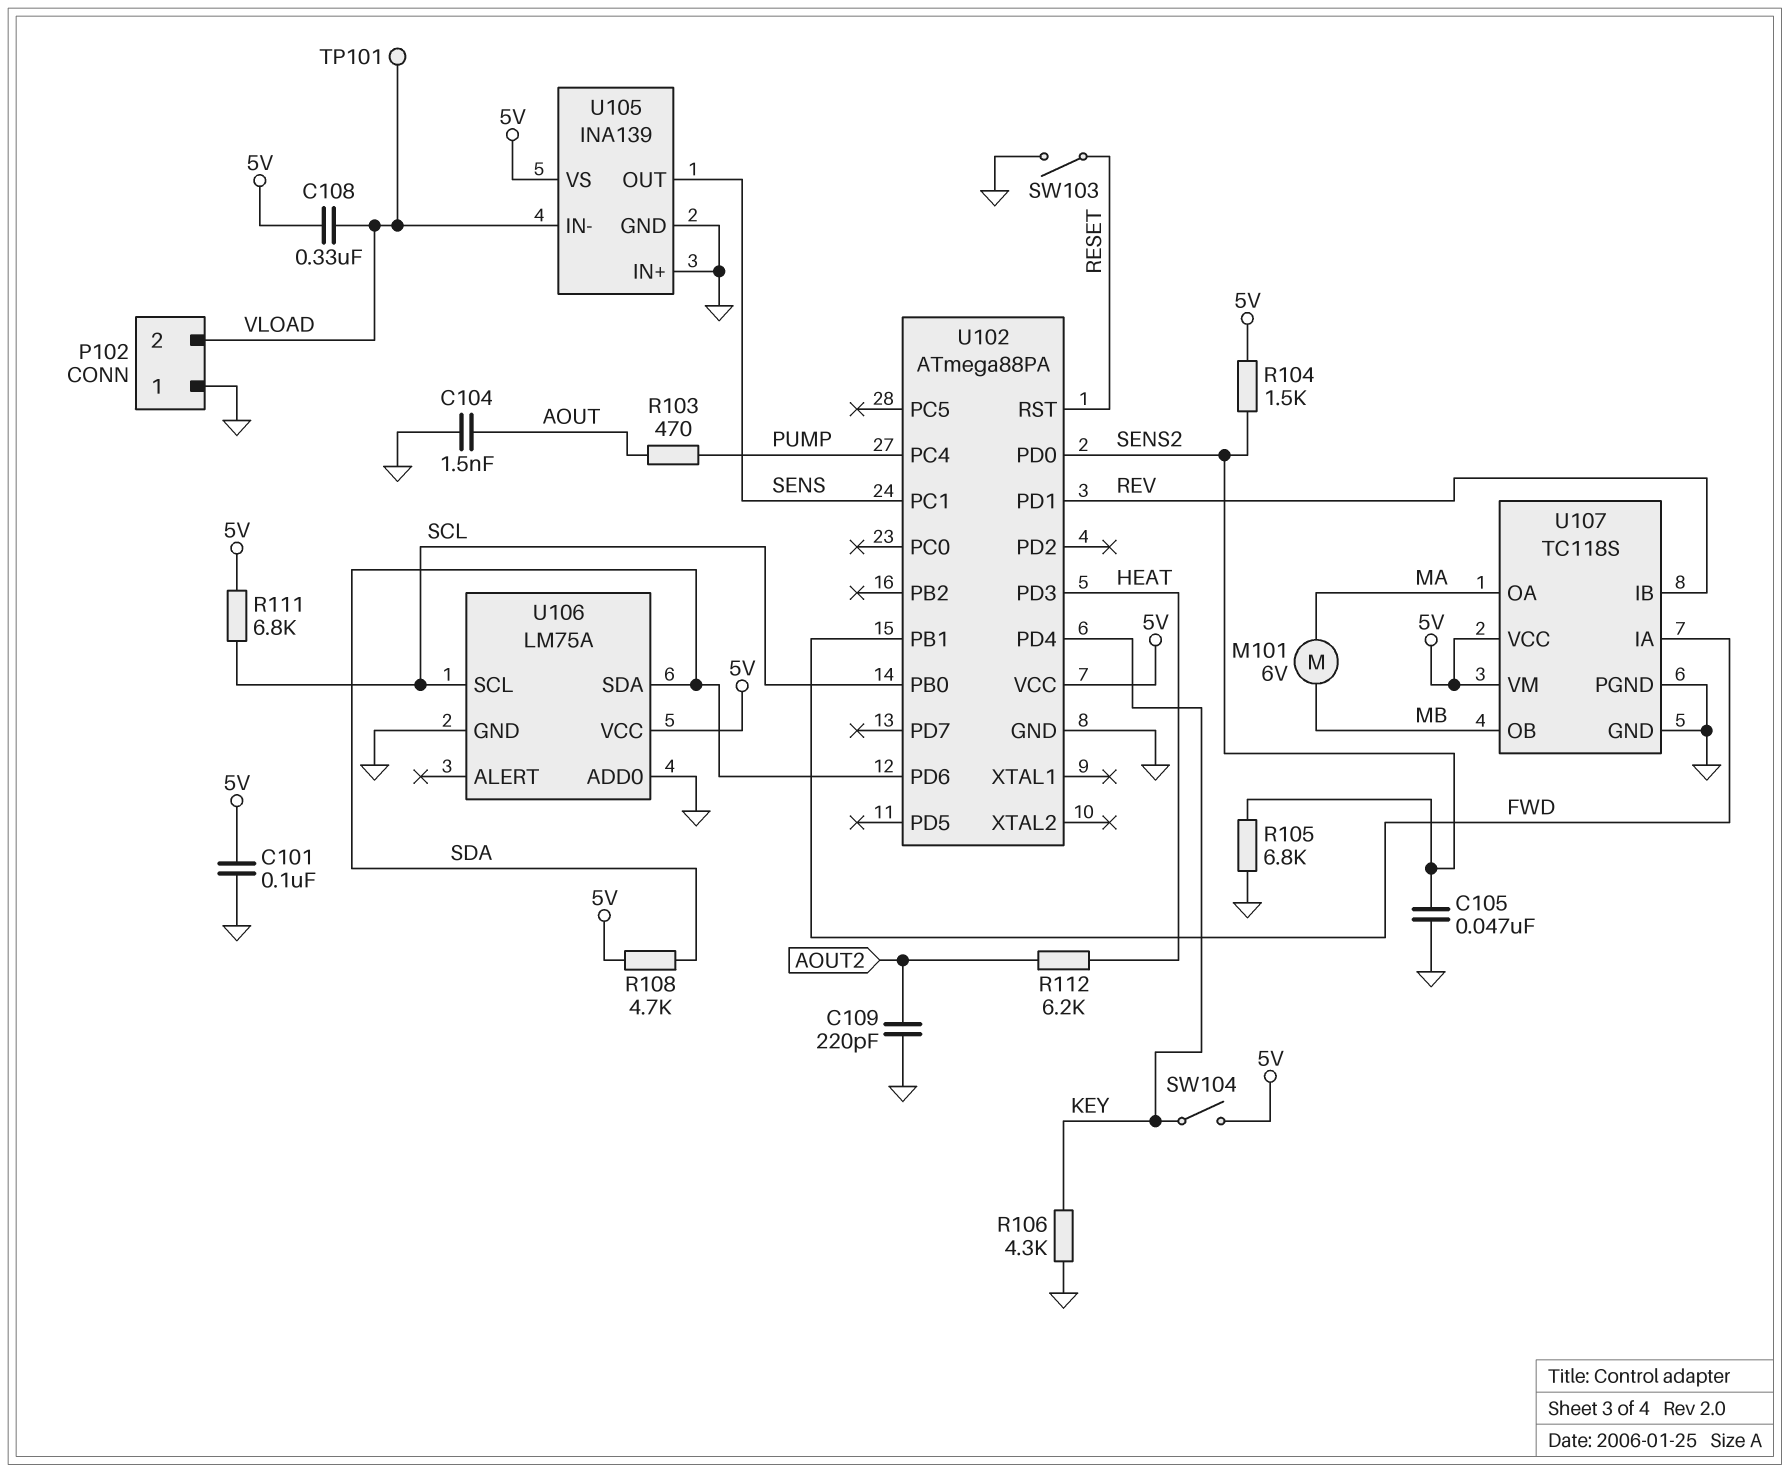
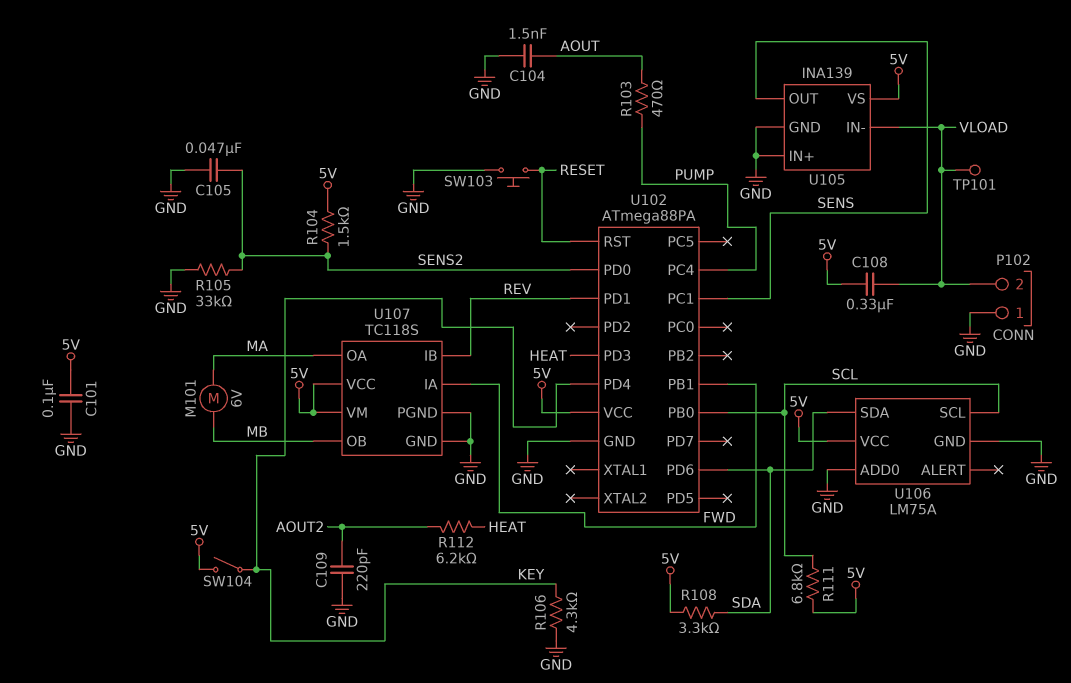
R105: 6.8k (GND, SENS2) -> 33k (GND, SENS2)
R108: 4.7k (5V, SDA) -> 3.3k (5V, SDA)
SW103: switch (GND, RESET) -> button (GND, RESET)

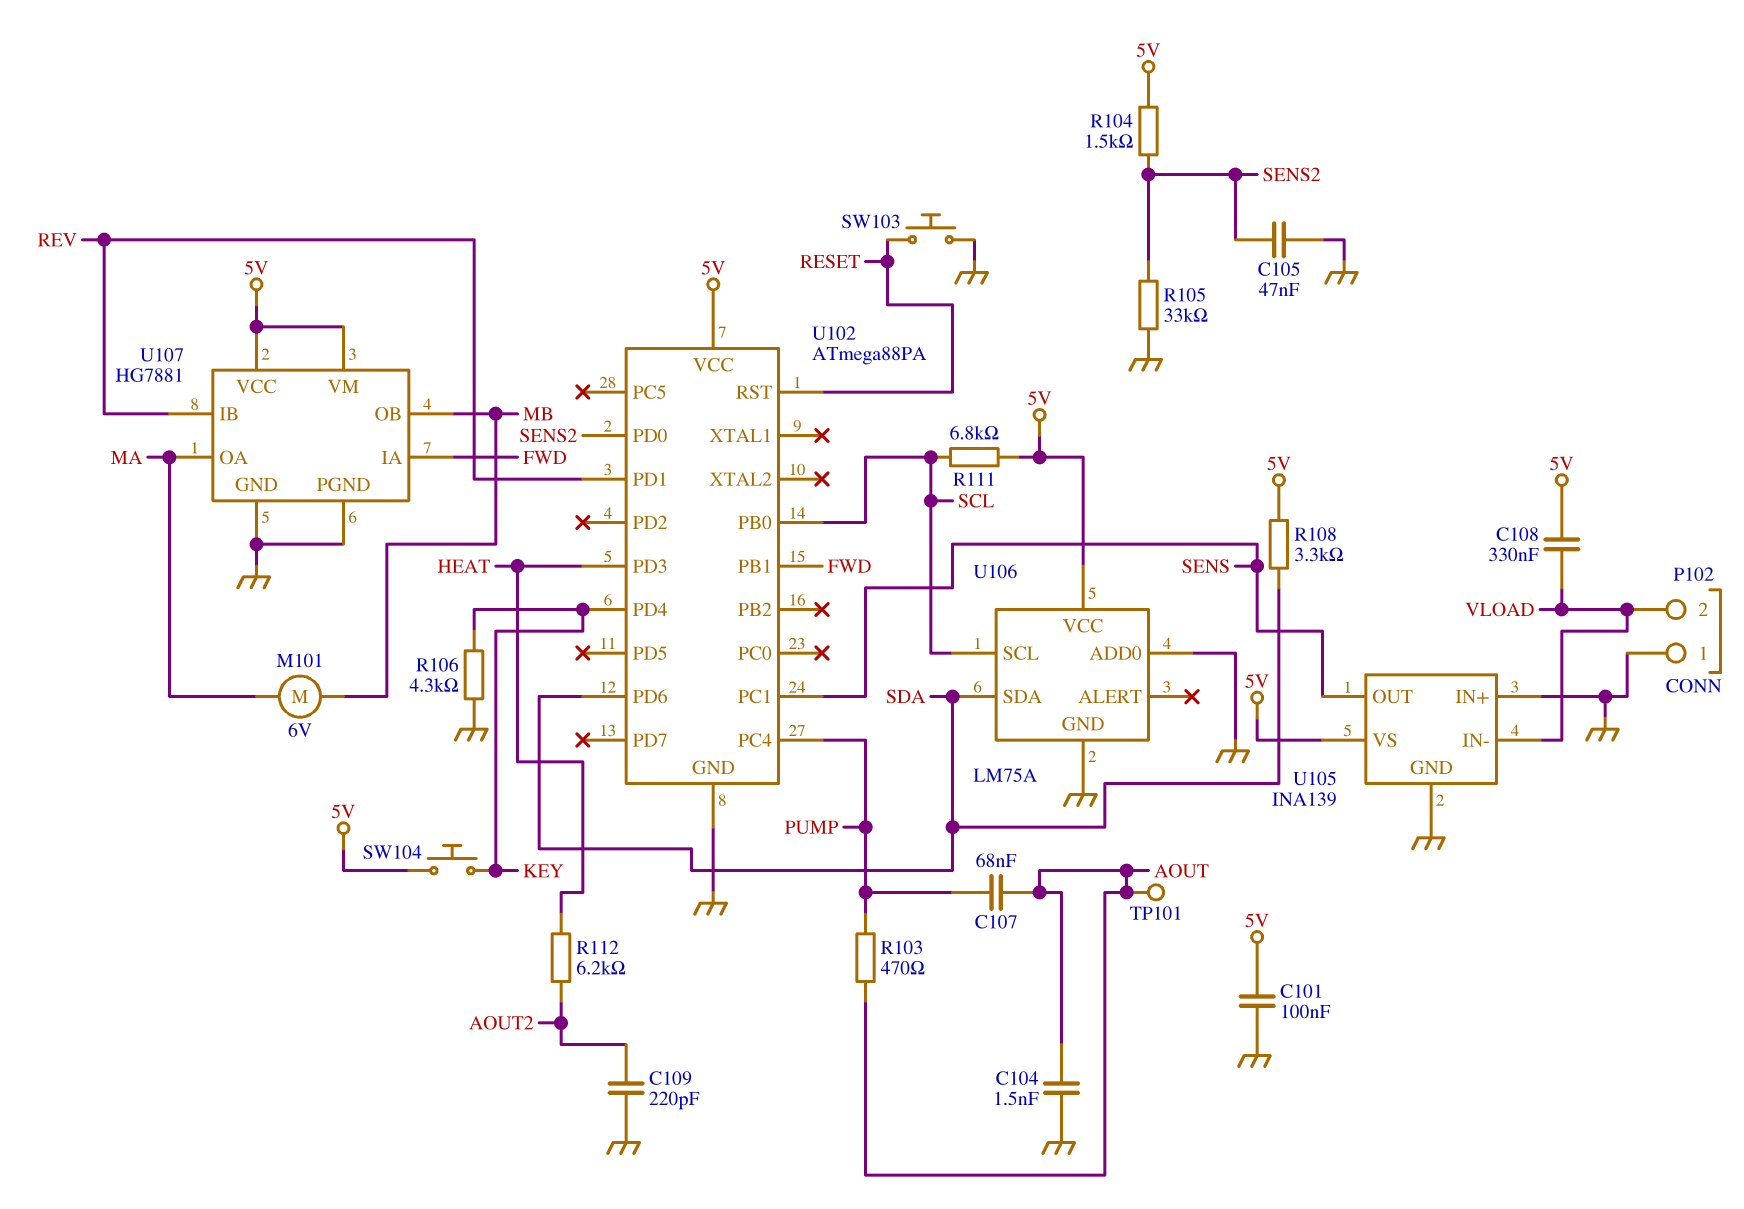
C107: none -> 68nF (AOUT, PUMP)
SW104: switch (5V, KEY) -> button (5V, KEY)
TP101: test point (VLOAD) -> test point (AOUT)
U107: TC118S -> HG7881

